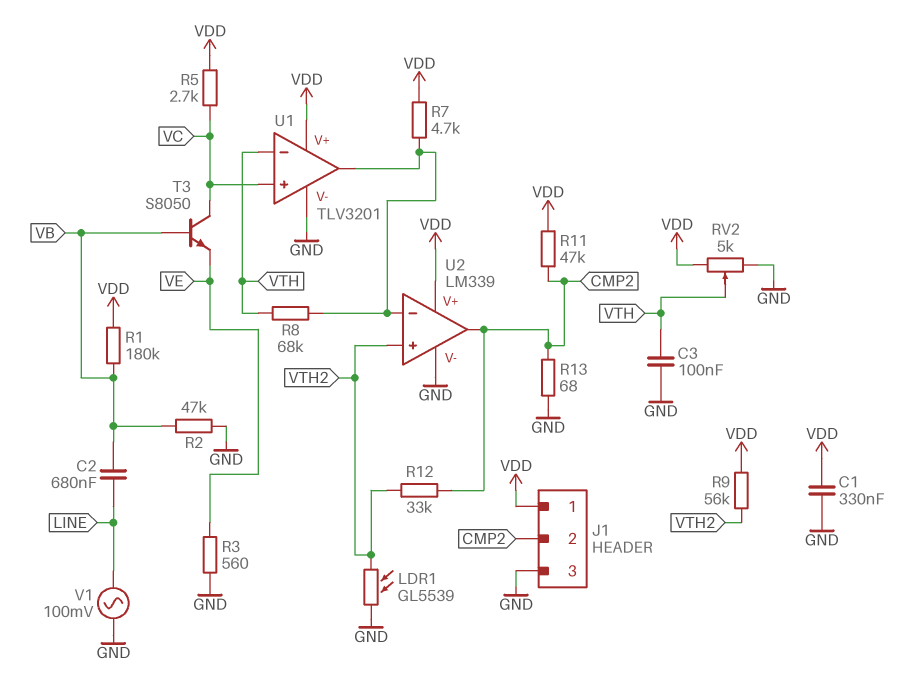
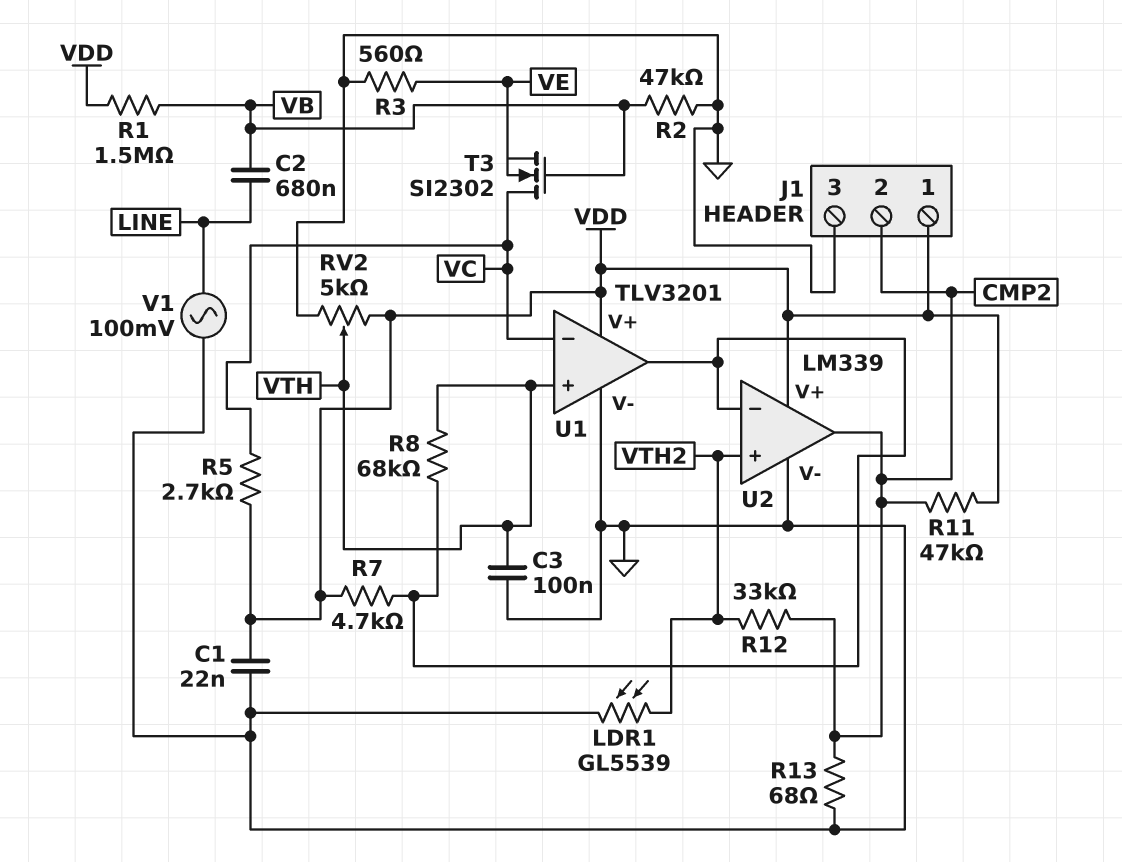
C1: 330nF (GND, VDD) -> 22nF (GND, VDD)
R1: 180k (VB, VDD) -> 1.5M (VB, VDD)
R9: 56k (VDD, VTH2) -> none
T3: NPN S8050 (B VB, C VC, E VE) -> NMOS SI2302 (G VB, D VC, S VE)
U1 pin in+: VC -> VTH
U1 pin in-: VTH -> VC

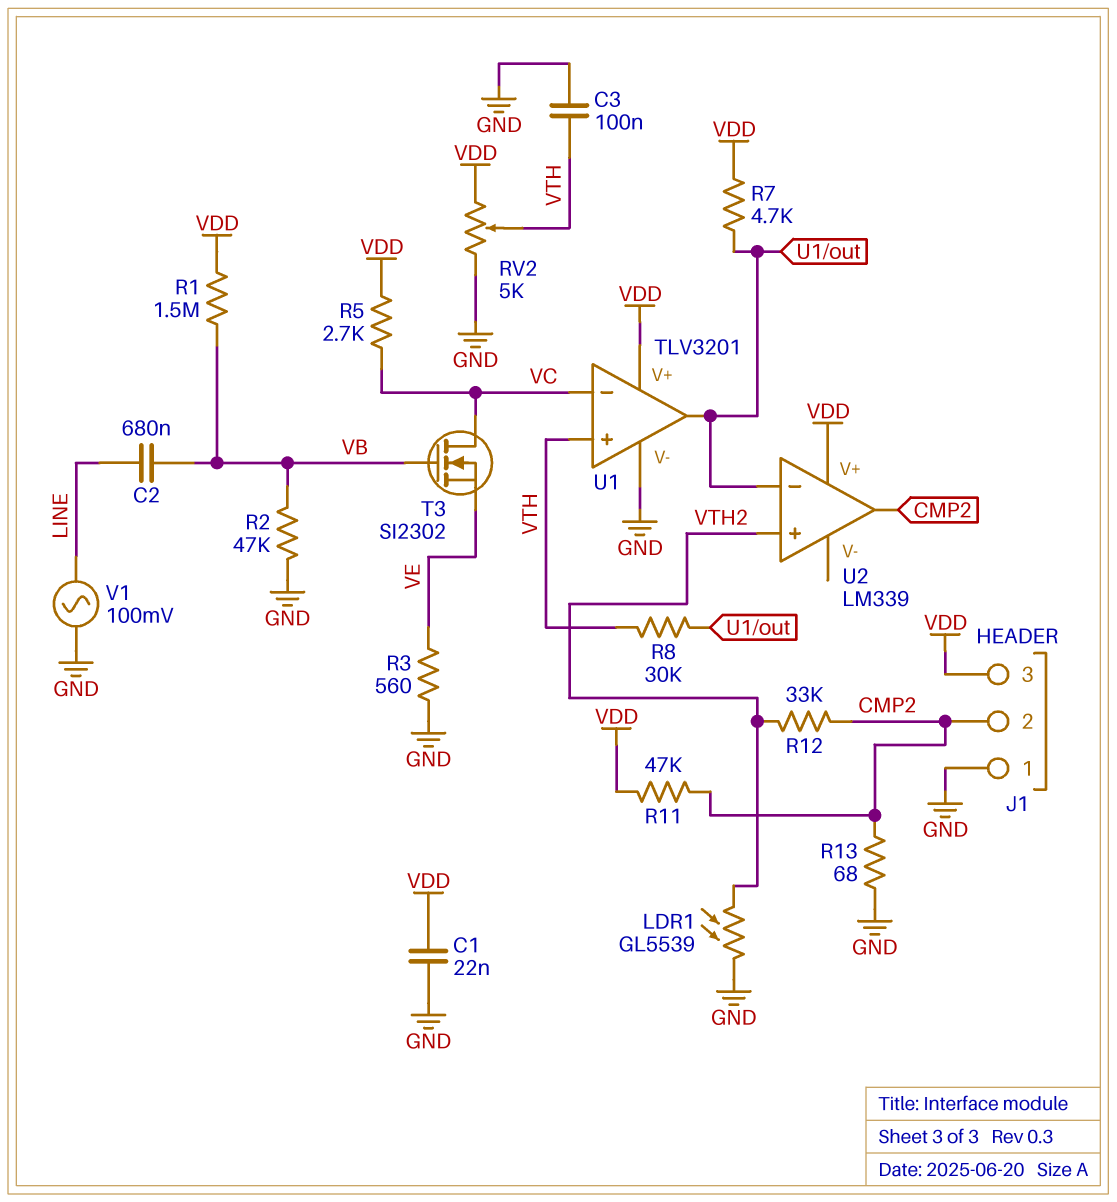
J1 pin 1: VDD -> GND
J1 pin 3: GND -> VDD
R8: 68k (U1/out, VTH) -> 30k (U1/out, VTH)
U2 pin V-: GND -> none

